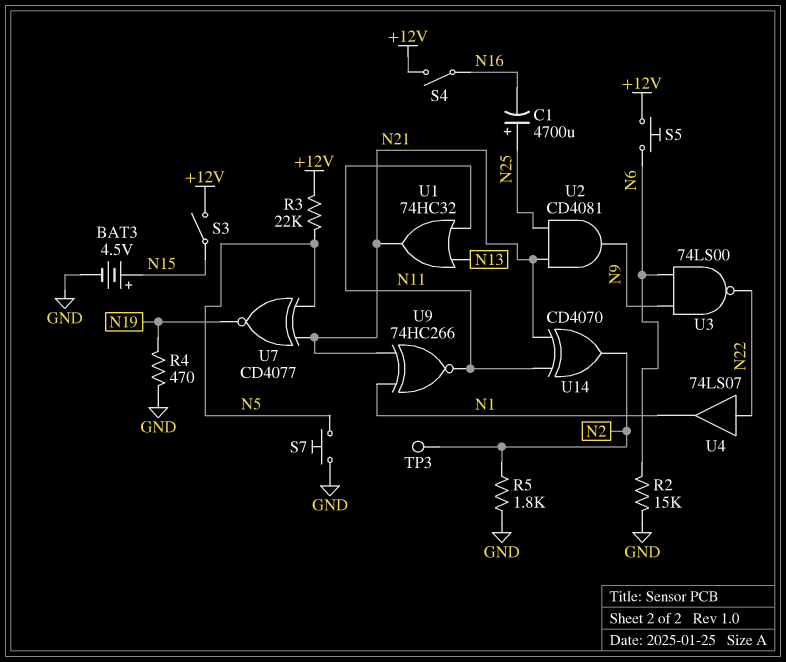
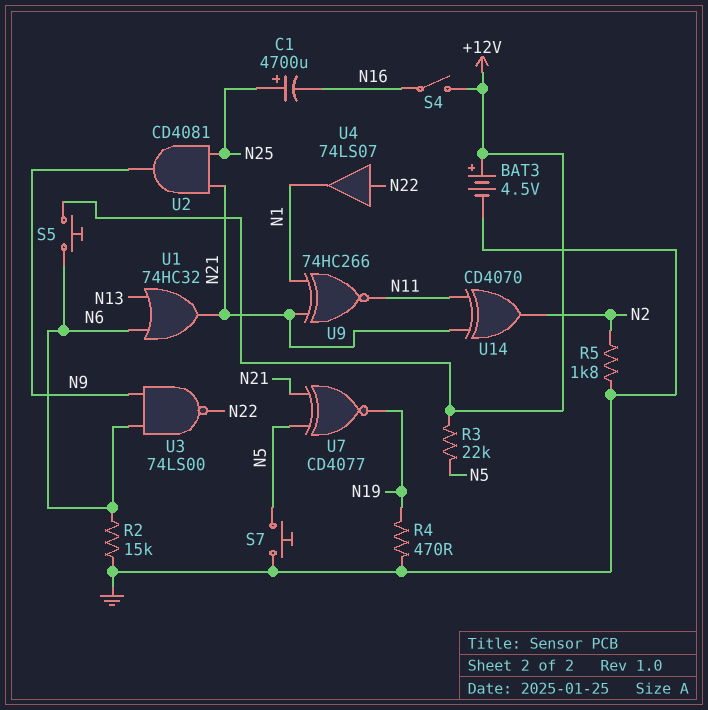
BAT3: 4.5V (plus N15, minus GND) -> 4.5V (plus +12V, minus GND)
S3: switch (+12V, N15) -> none
TP3: test point (N2) -> none
U1: OR 74HC32 (in N11, in N13, out N21) -> OR 74HC32 (in N6, in N13, out N21)

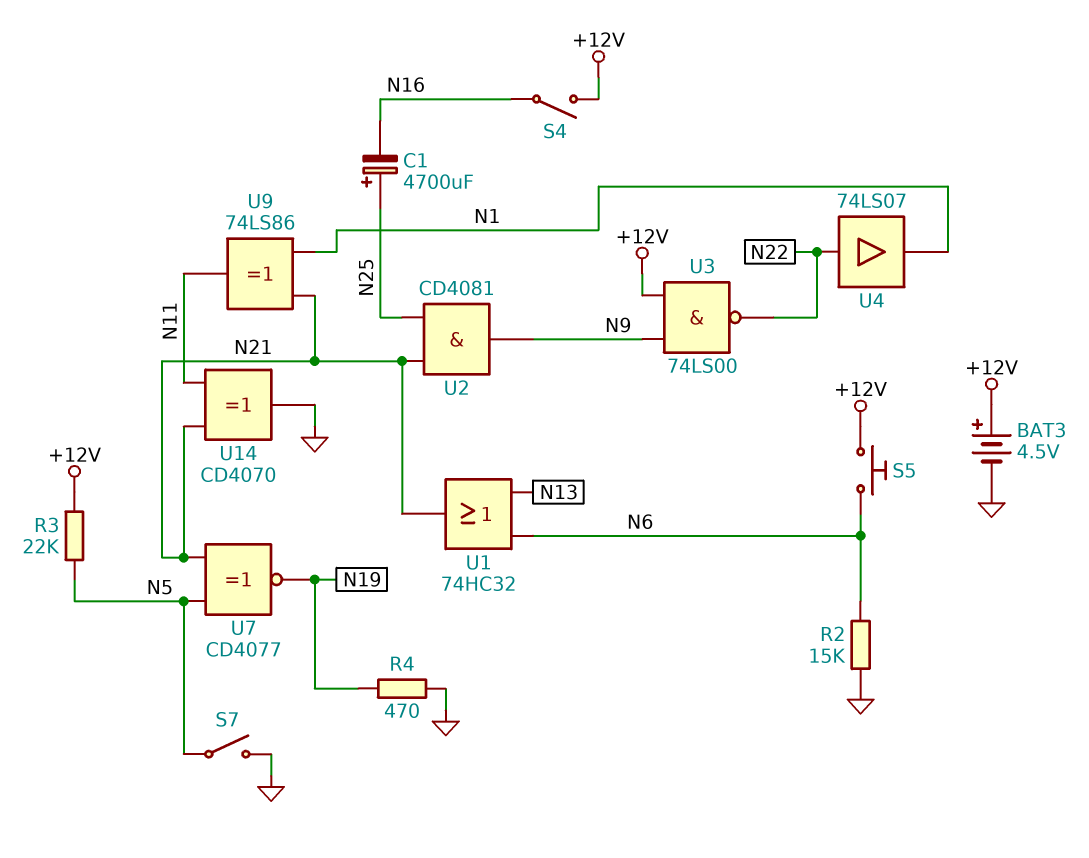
R5: 1.8k (GND, N2) -> none
S7: button (GND, N5) -> switch (GND, N5)
U3: NAND 74LS00 (in N6, in N9, out N22) -> NAND 74LS00 (in +12V, in N9, out N22)
U9: XNOR 74HC266 (in N1, in N21, out N11) -> XOR 74LS86 (in N1, in N21, out N11)
U14: XOR CD4070 (in N11, in N21, out N2) -> XOR CD4070 (in N11, in N21, out GND)

